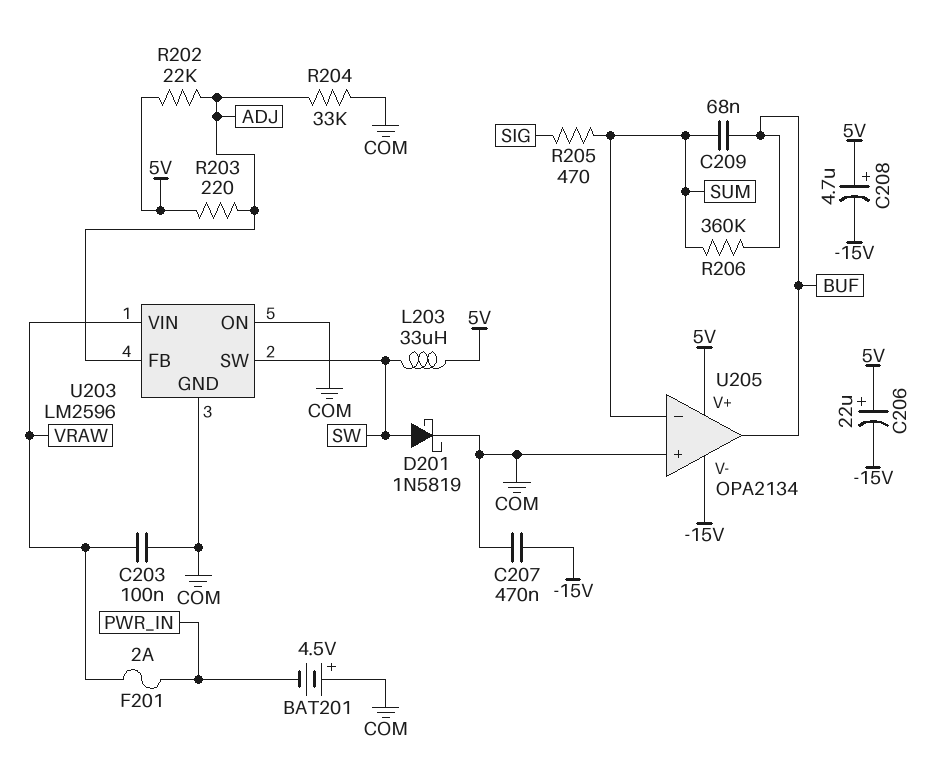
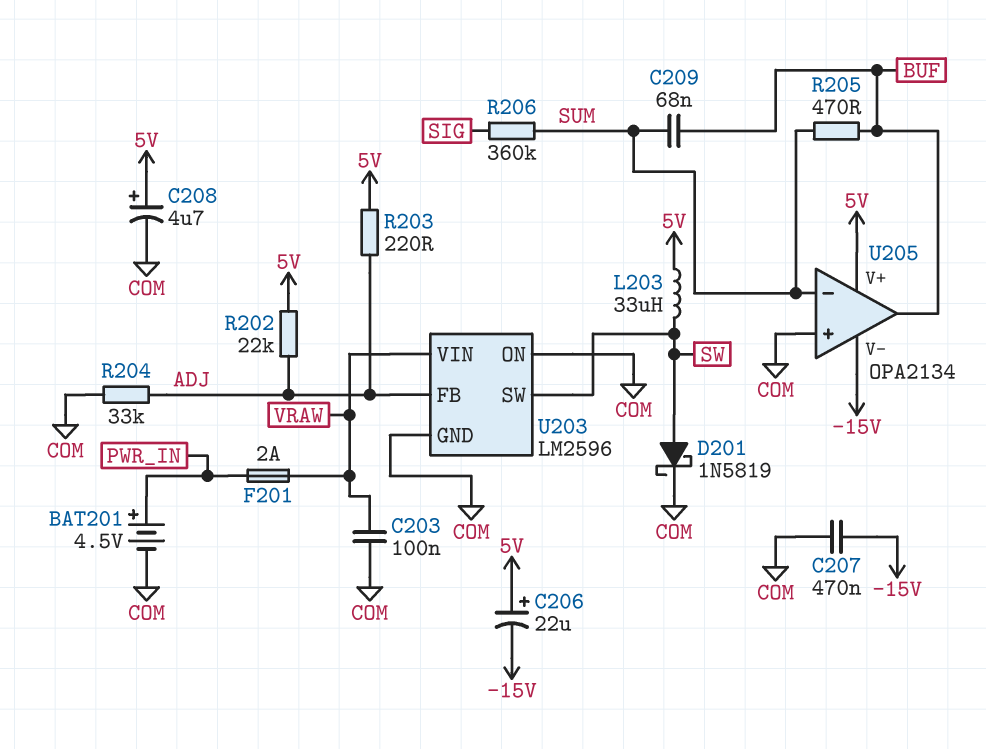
BAT201: 4.5V (plus COM, minus PWR_IN) -> 4.5V (plus PWR_IN, minus COM)
C208: 4.7uF (plus 5V, minus -15V) -> 4.7uF (plus 5V, minus COM)
R205: 470 (SIG, SUM) -> 470 (BUF, SUM)
R206: 360k (BUF, SUM) -> 360k (SIG, SUM)

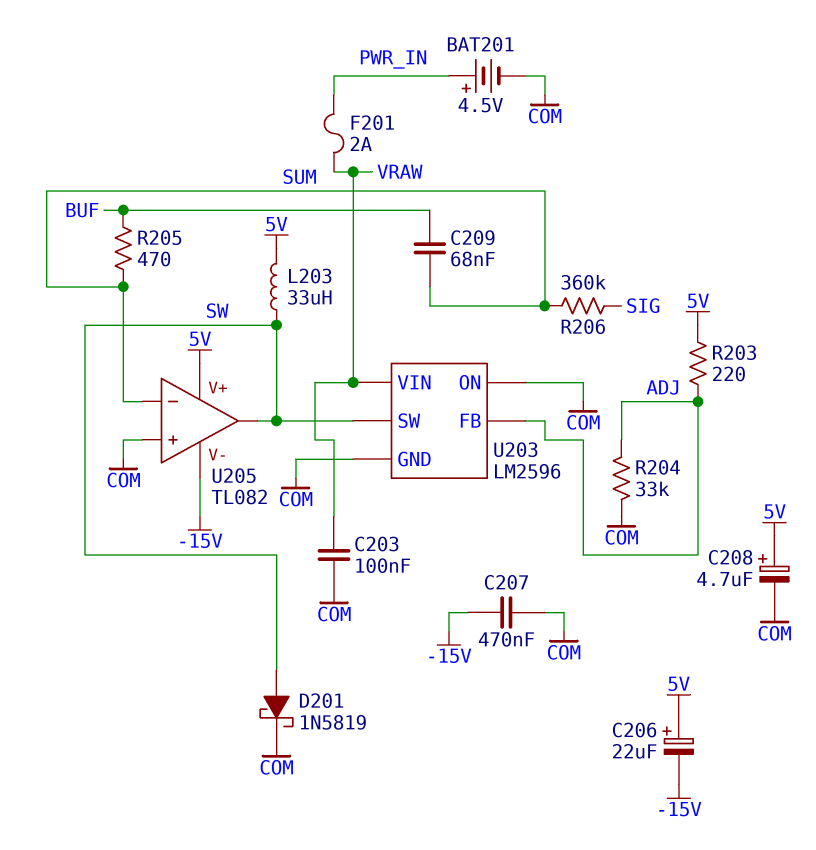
R202: 22k (5V, ADJ) -> none
U205: OPA2134 -> TL082
U205 pin out: BUF -> SW

